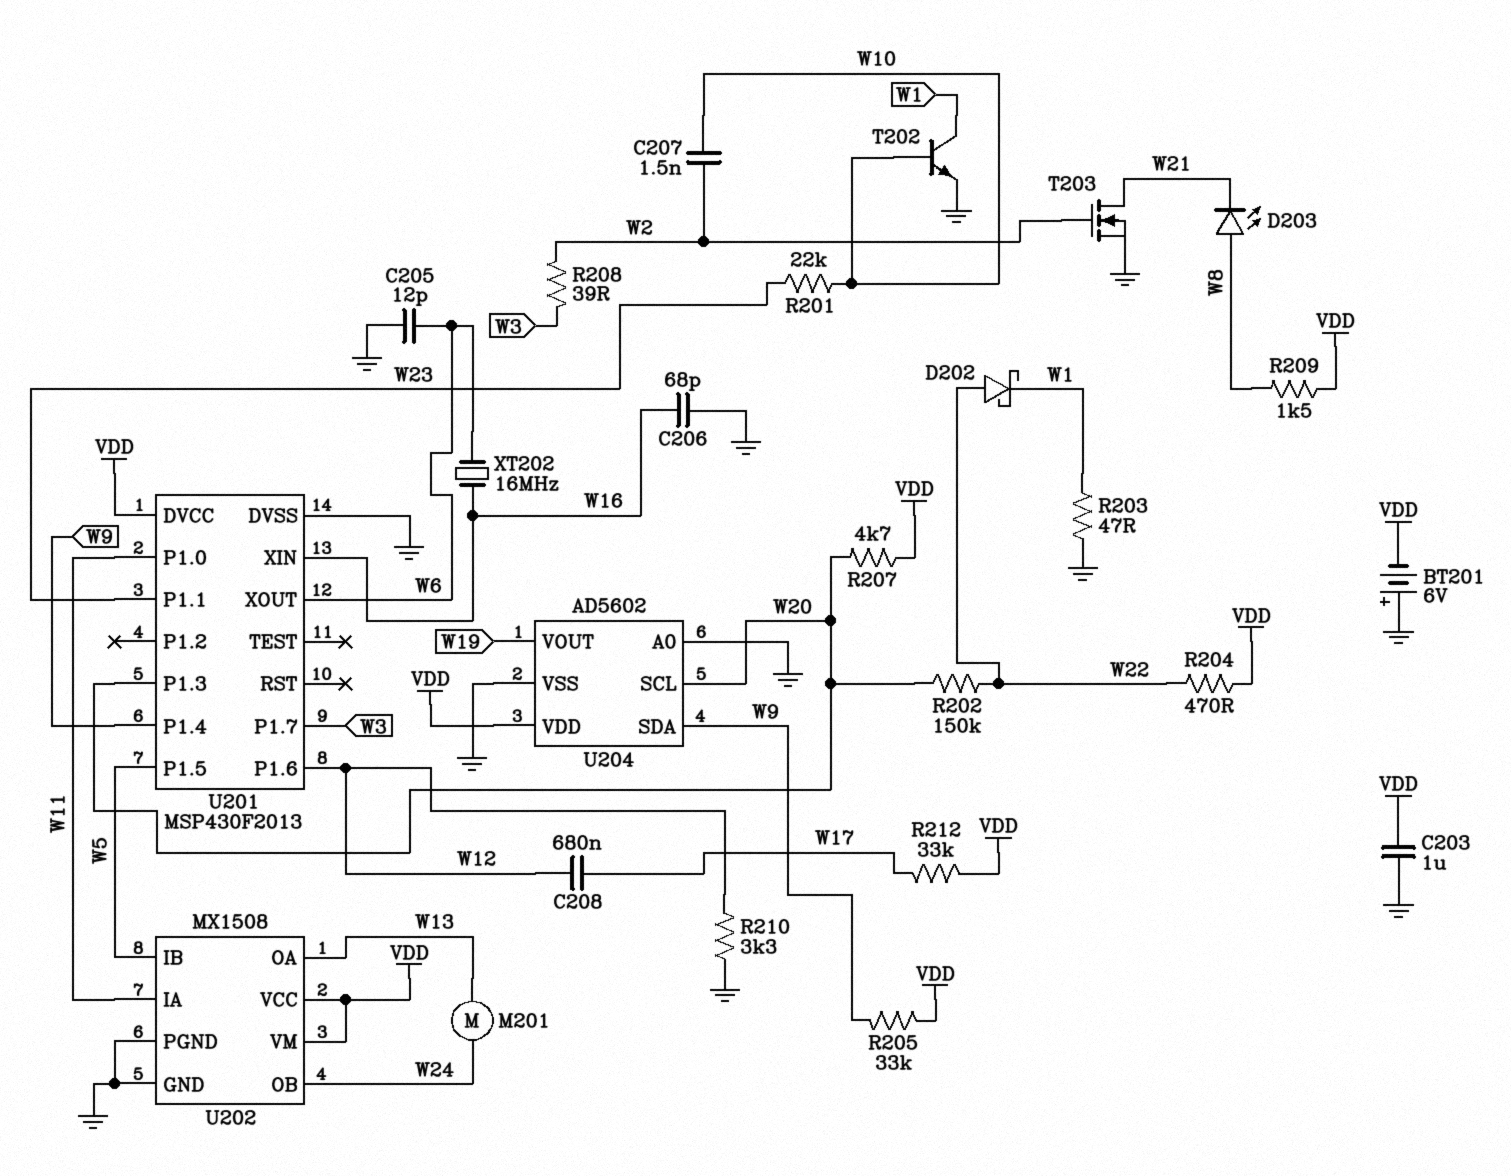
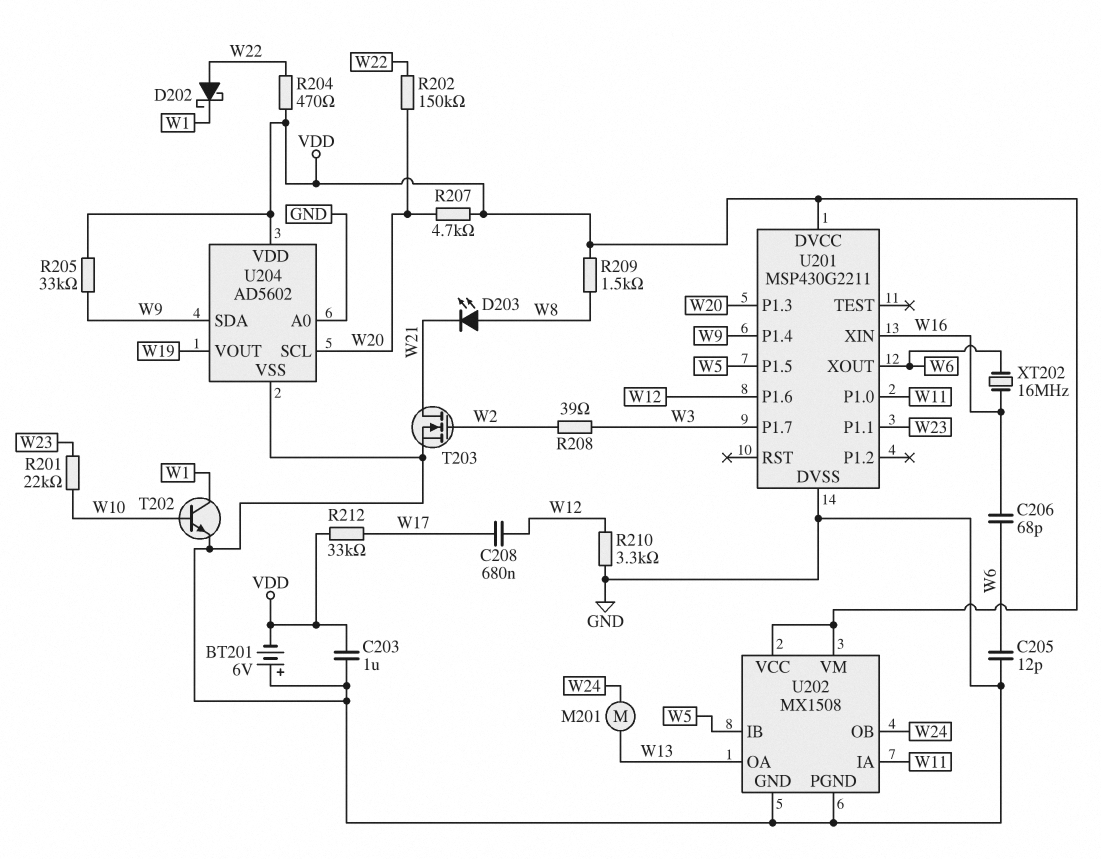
C206: 68pF (GND, W16) -> 68pF (W6, W16)
C207: 1.5nF (W2, W10) -> none
R203: 47 (GND, W1) -> none
U201: MSP430F2013 -> MSP430G2211

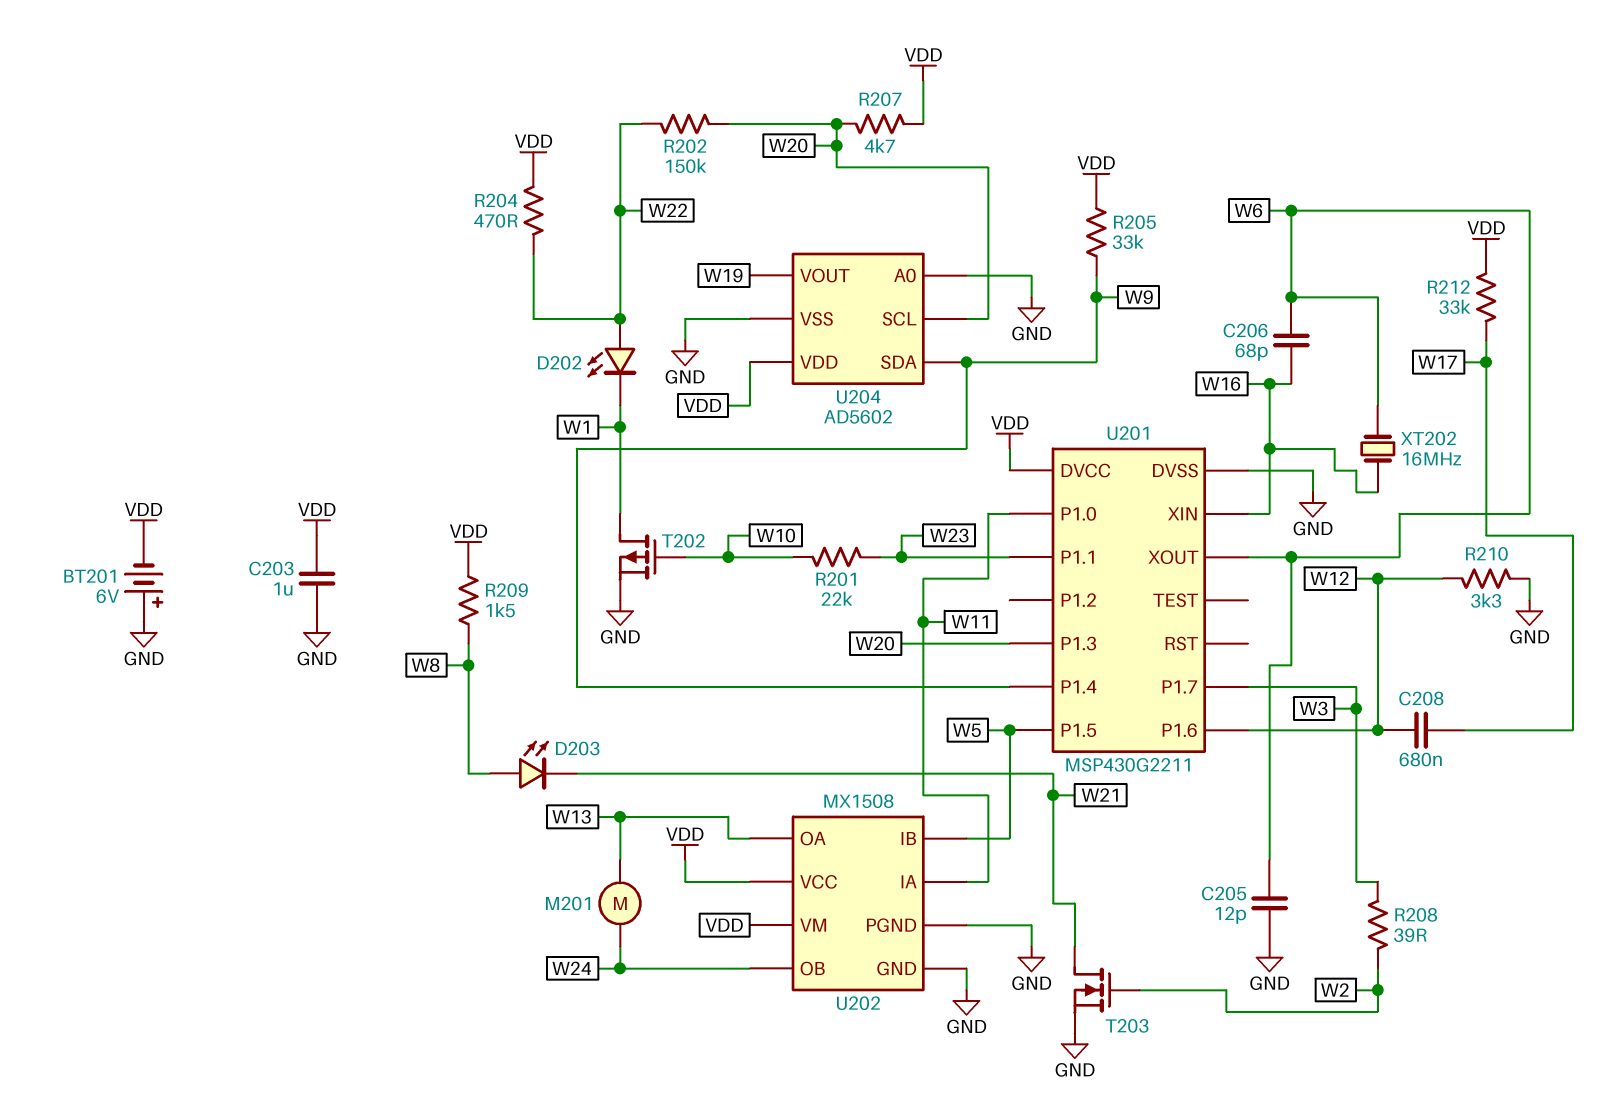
D202: schottky (A W22, K W1) -> LED (A W22, K W1)
T202: NPN (B W10, C W1, E GND) -> PMOS (G W10, D W1, S GND)

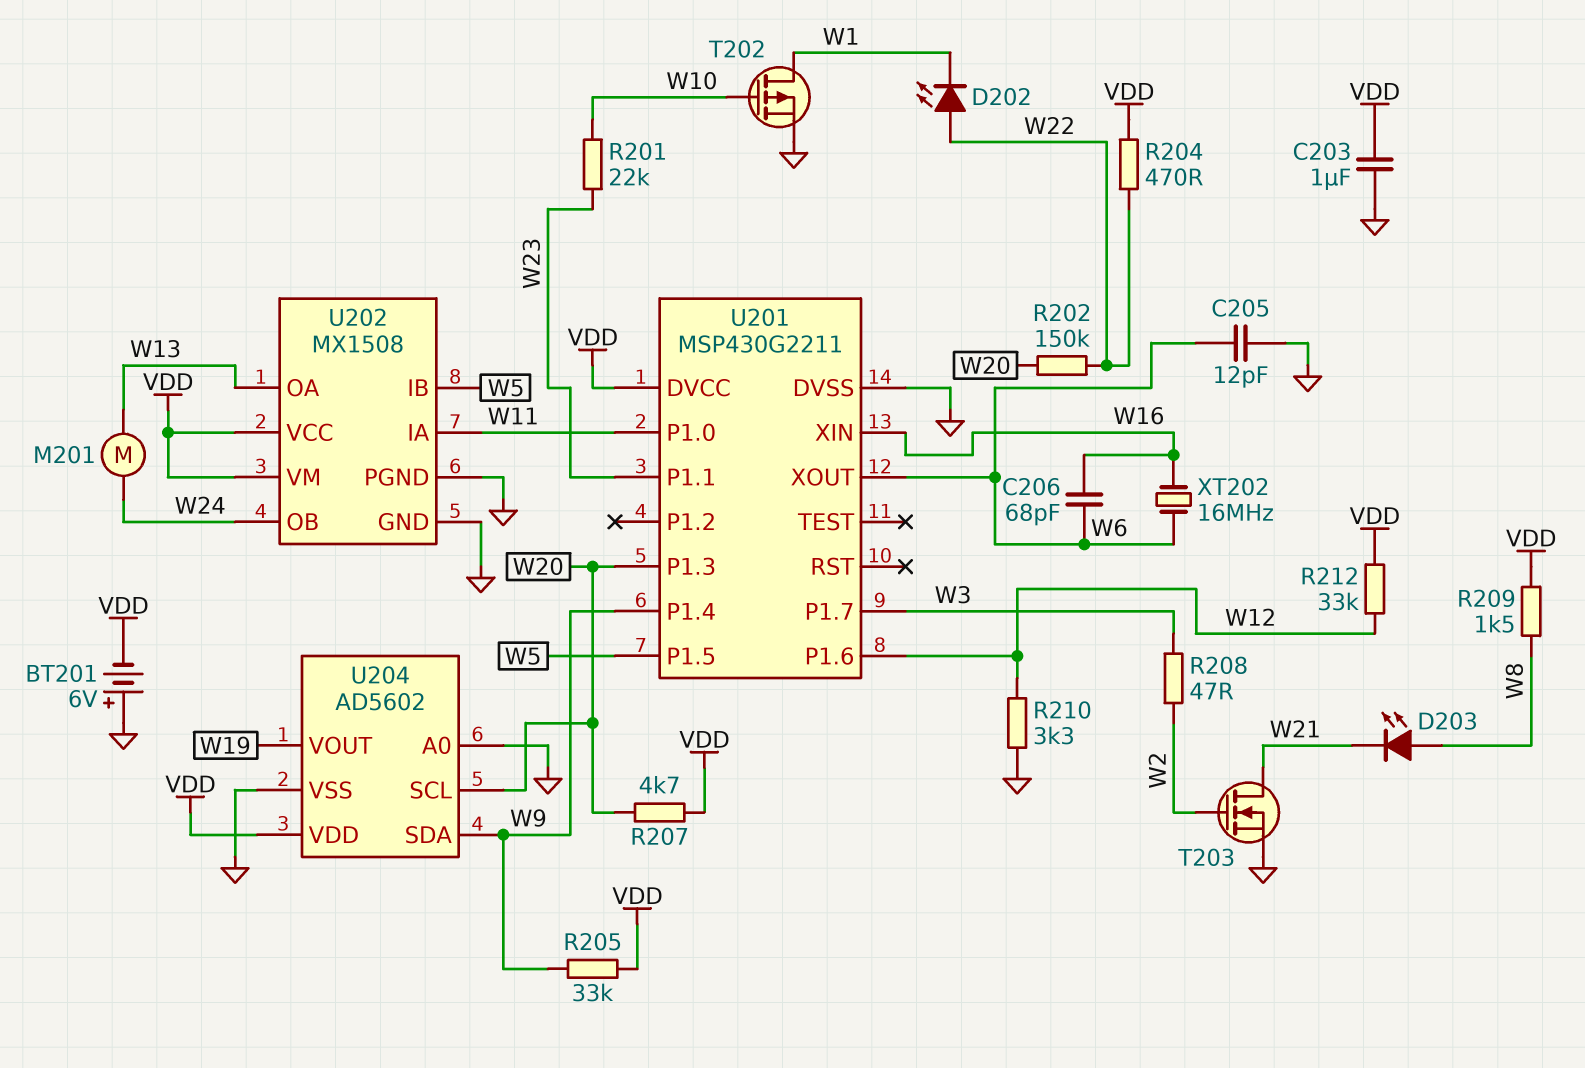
C208: 680nF (W12, W17) -> none
R208: 39 (W2, W3) -> 47 (W2, W3)
R212: 33k (VDD, W17) -> 33k (VDD, W12)

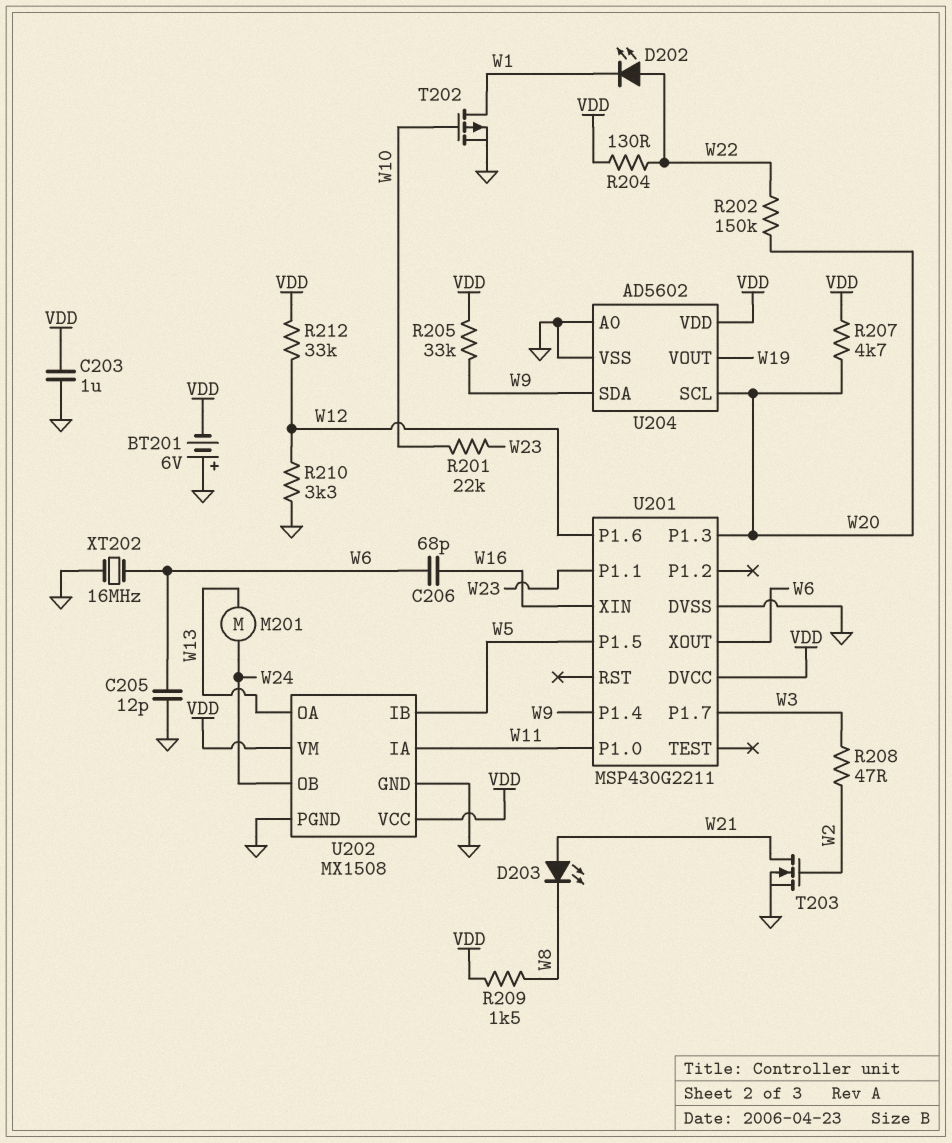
D203: LED (A W8, K W21) -> LED (A W21, K W8)
R204: 470 (VDD, W22) -> 130 (VDD, W22)
XT202: 16MHz (W6, W16) -> 16MHz (GND, W6)

